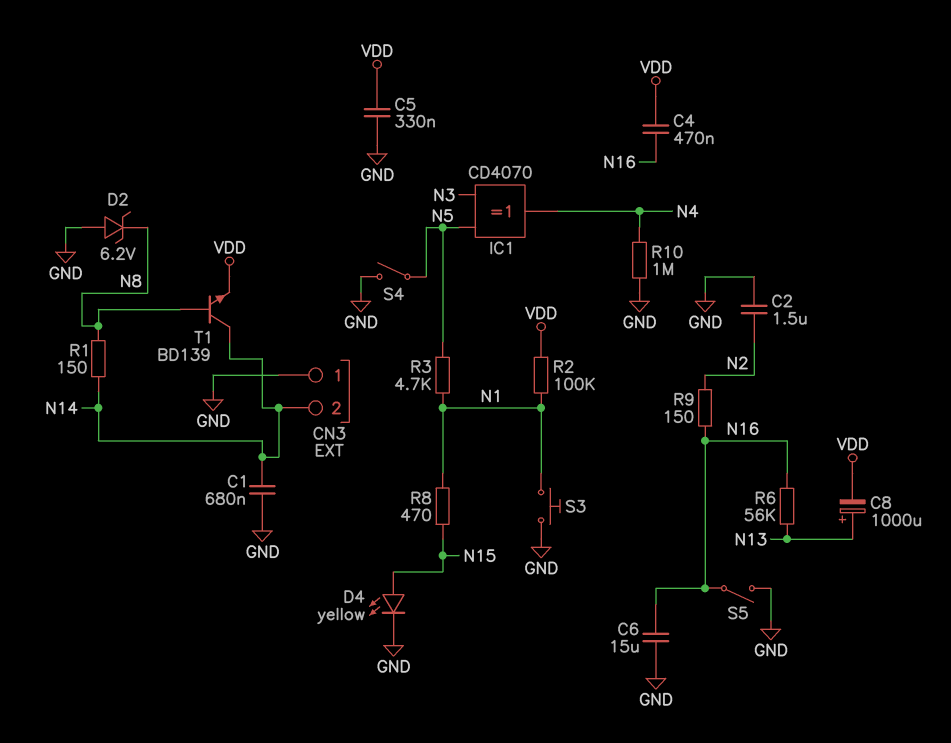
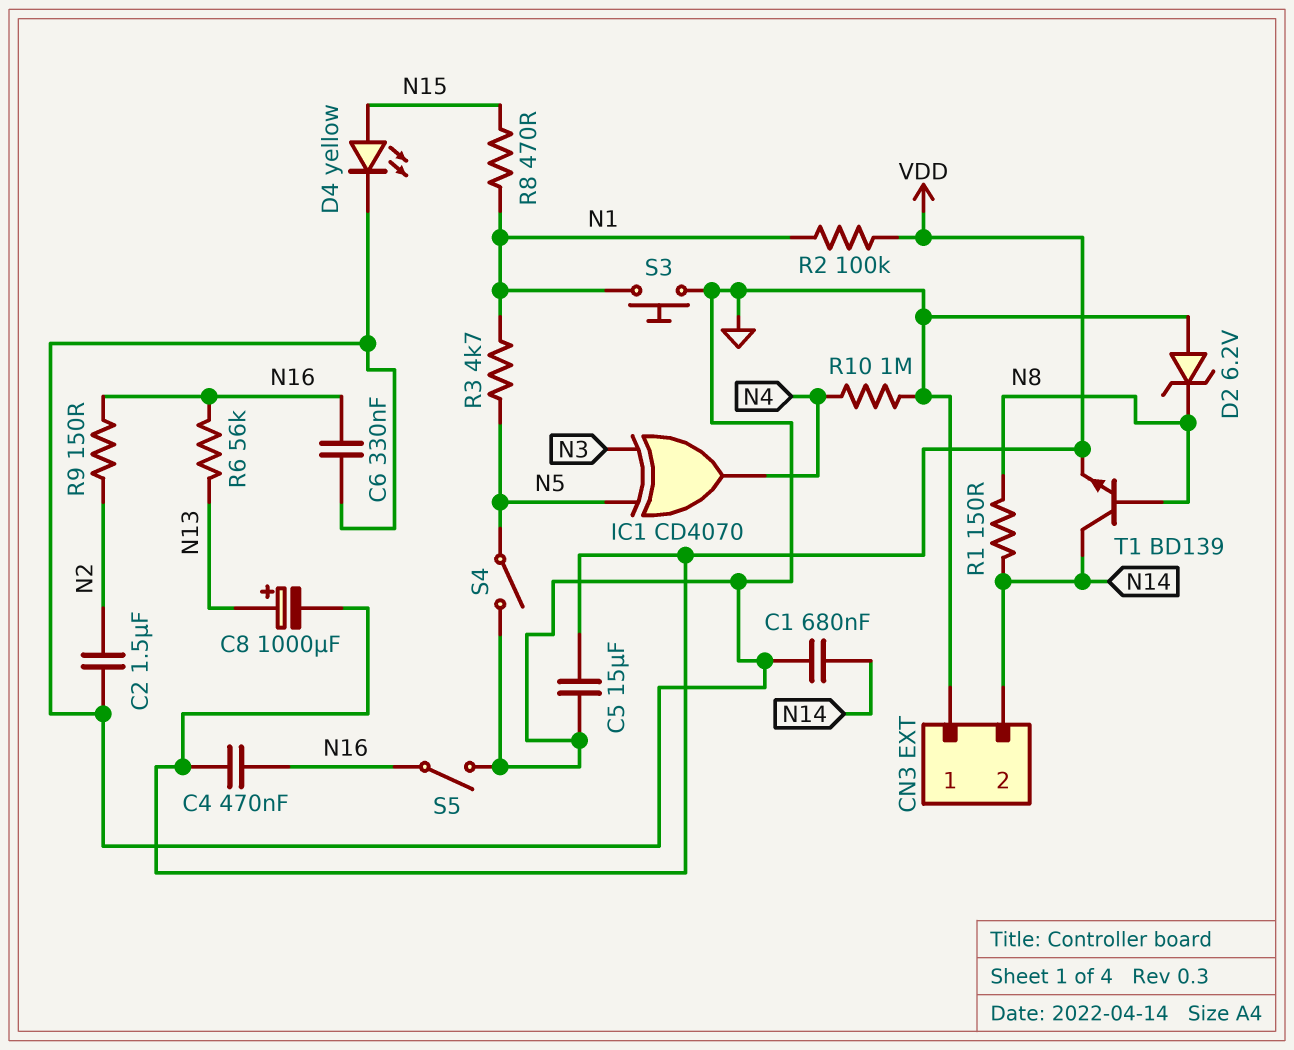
C5: 330nF (GND, VDD) -> 15uF (GND, VDD)
C6: 15uF (GND, N16) -> 330nF (GND, N16)

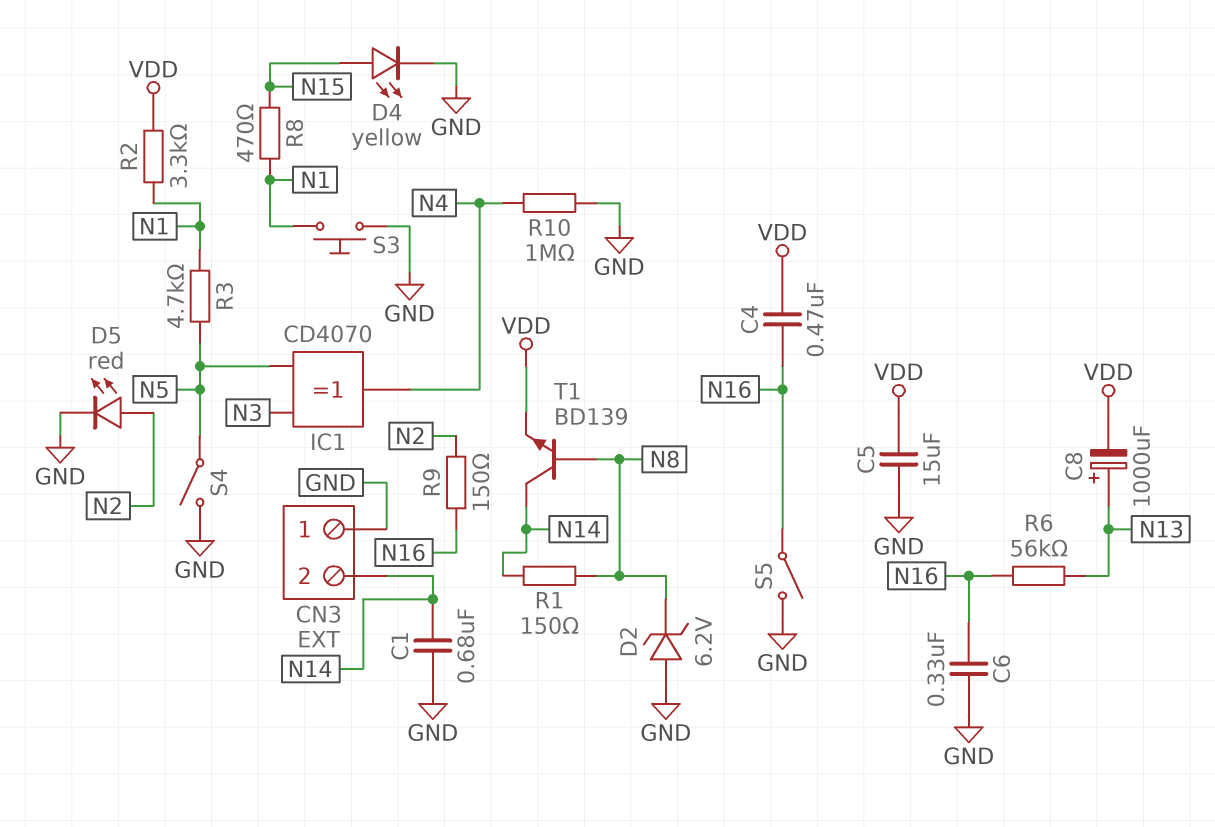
C2: 1.5uF (GND, N2) -> none
D5: none -> LED red (A N2, K GND)
R2: 100k (N1, VDD) -> 3.3k (N1, VDD)

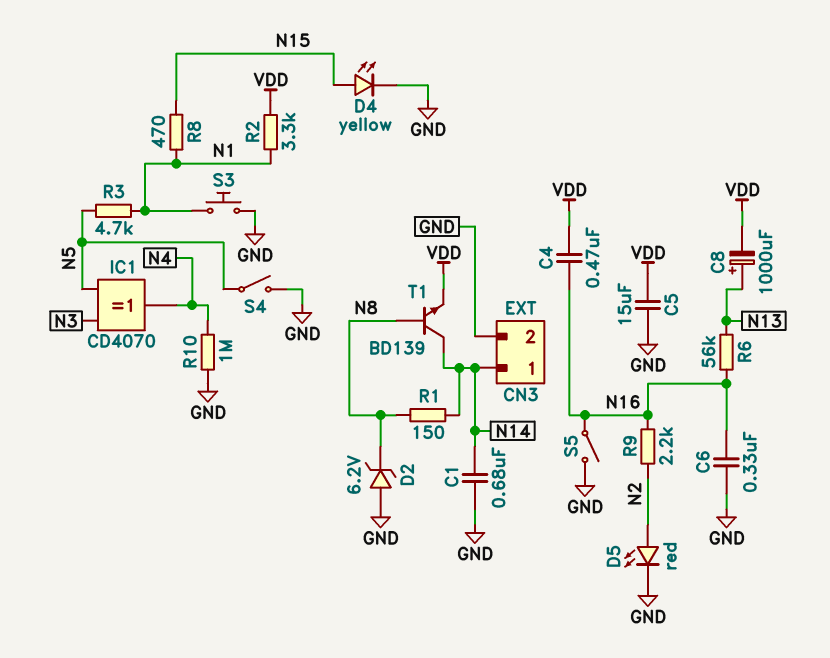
CN3 pin 1: GND -> N14
CN3 pin 2: N14 -> GND
R9: 150 (N2, N16) -> 2.2k (N2, N16)

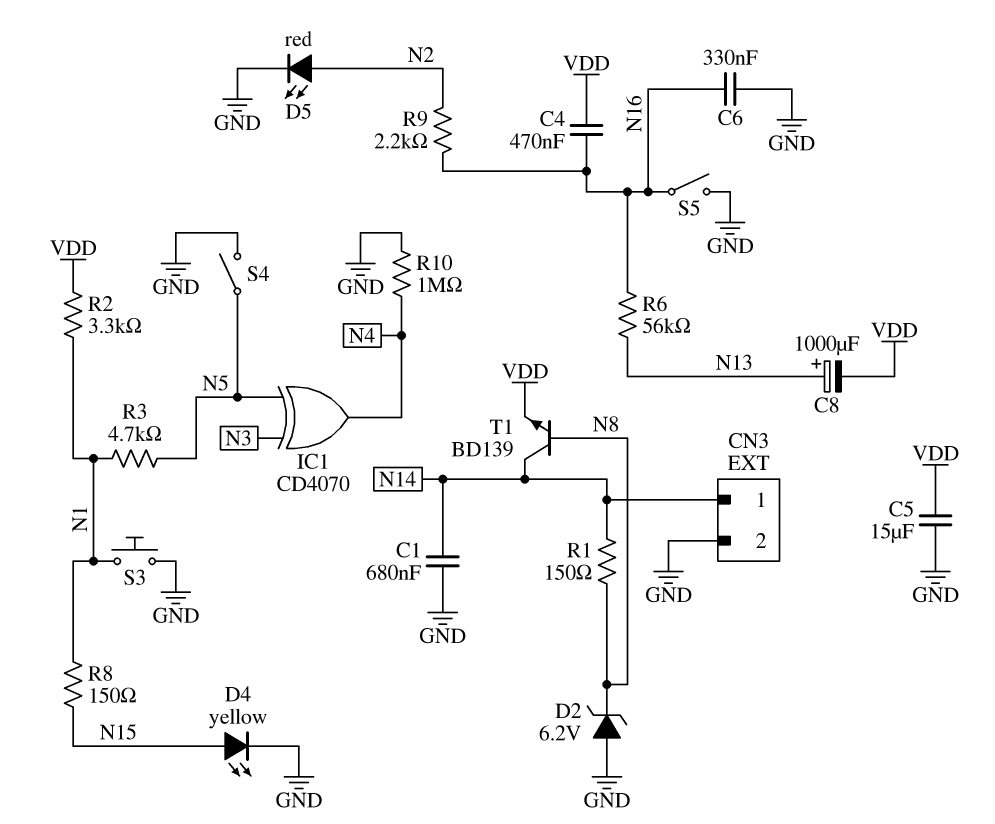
R8: 470 (N1, N15) -> 150 (N1, N15)

